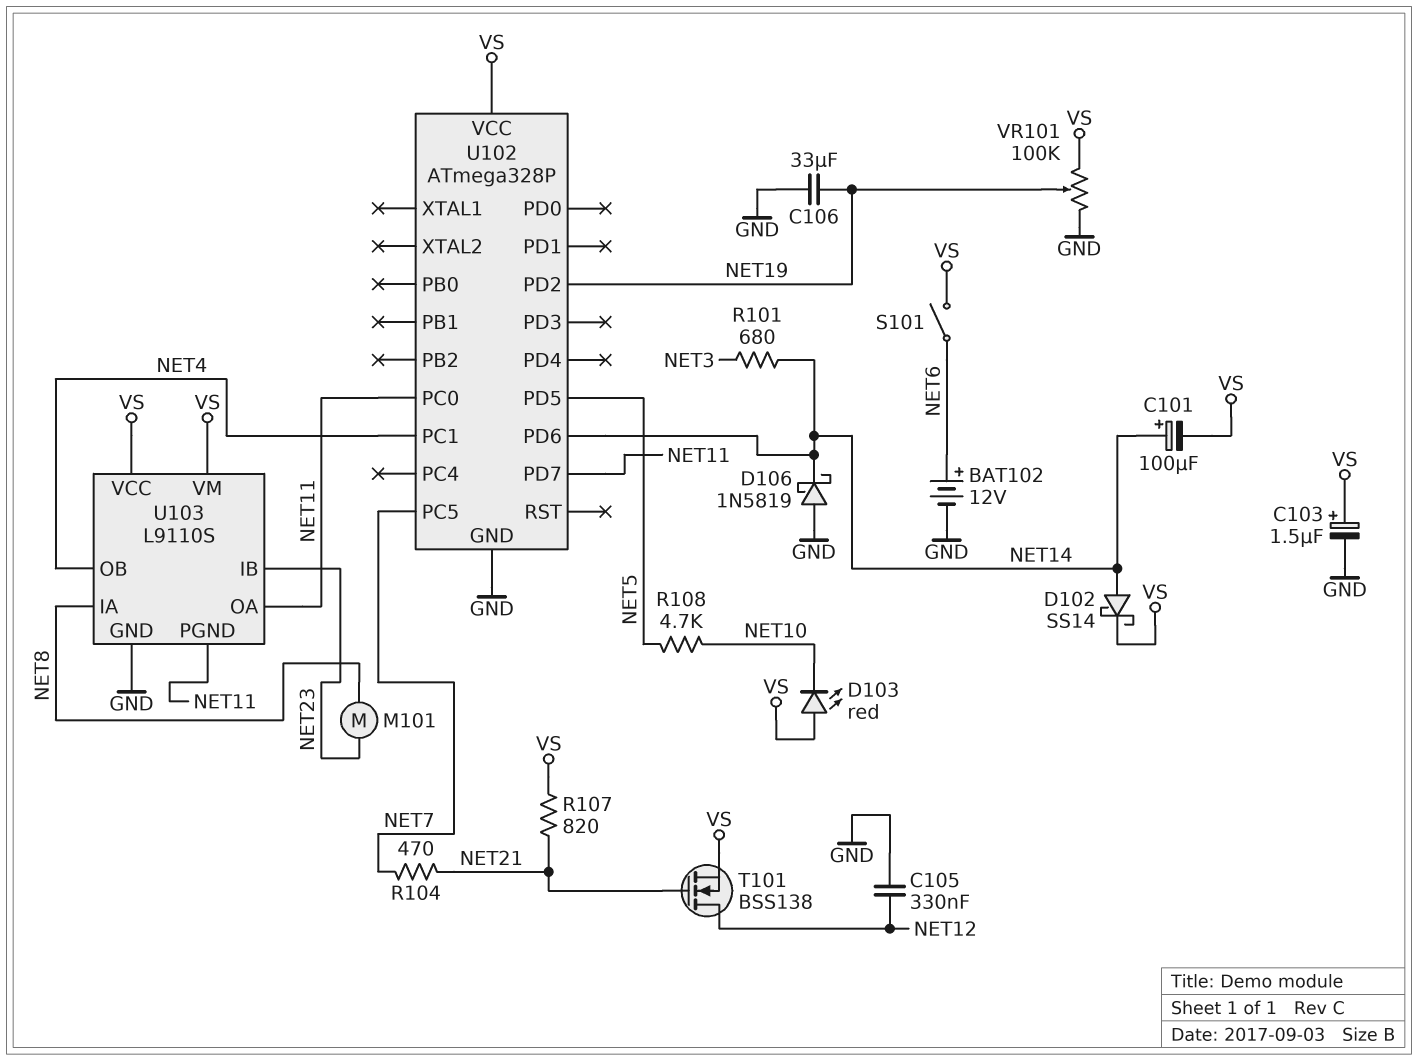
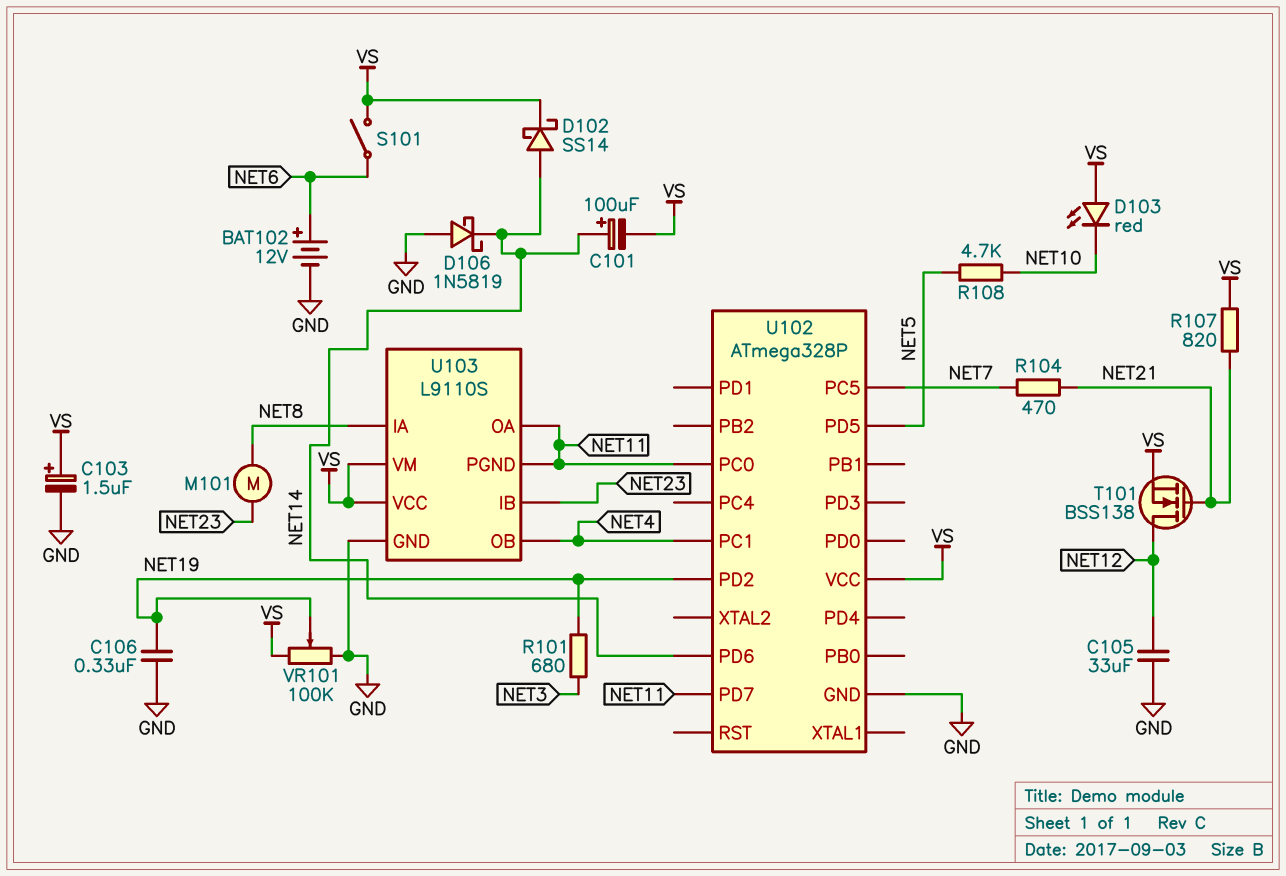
C105: 330nF (GND, NET12) -> 33uF (GND, NET12)
C106: 33uF (GND, NET19) -> 330nF (GND, NET19)
R101: 680 (NET3, NET14) -> 680 (NET3, NET19)

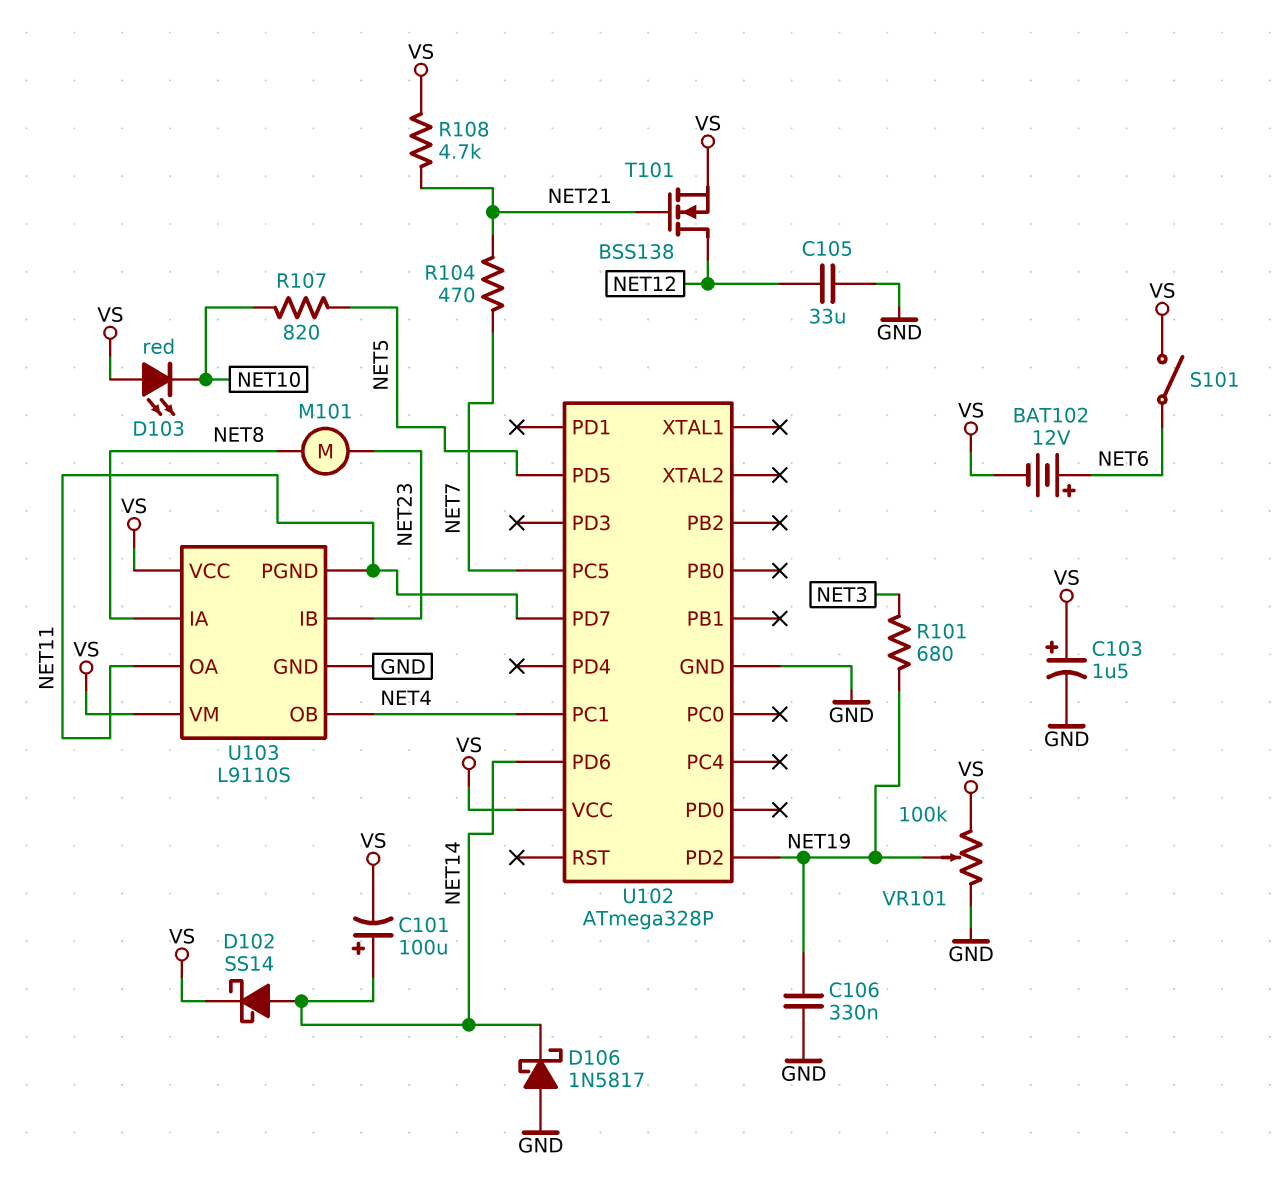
BAT102: 12V (plus NET6, minus GND) -> 12V (plus NET6, minus VS)
D106: schottky 1N5819 (A GND, K NET14) -> schottky 1N5817 (A GND, K NET14)
R107: 820 (NET21, VS) -> 820 (NET5, NET10)
R108: 4.7k (NET5, NET10) -> 4.7k (NET21, VS)
U102 pin PC0: NET11 -> none

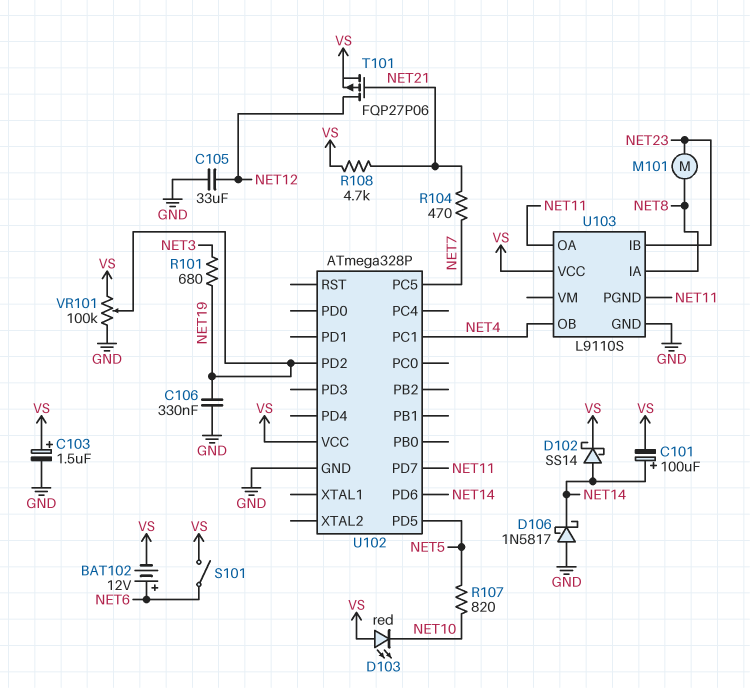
T101: NMOS BSS138 (G NET21, D NET12, S VS) -> PMOS FQP27P06 (G NET21, D NET12, S VS)
U103 pin VM: VS -> none

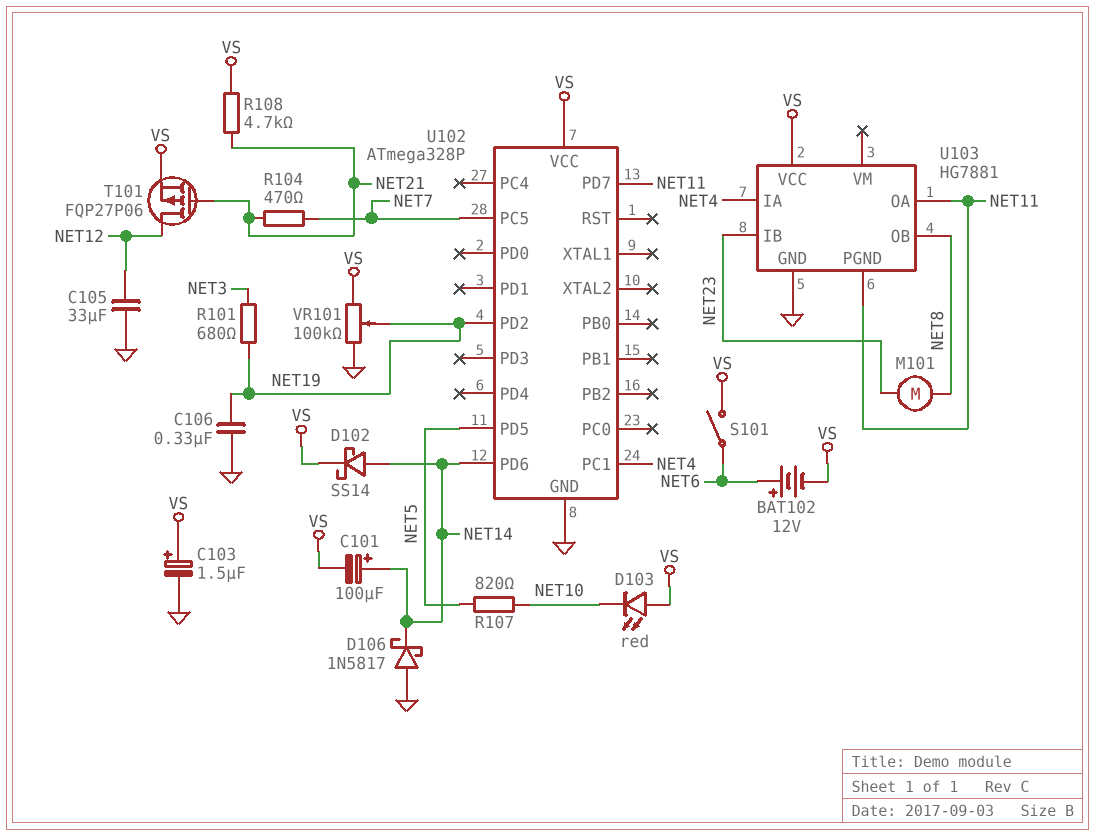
U103: L9110S -> HG7881
U103 pin IA: NET8 -> NET4
U103 pin OB: NET4 -> NET8

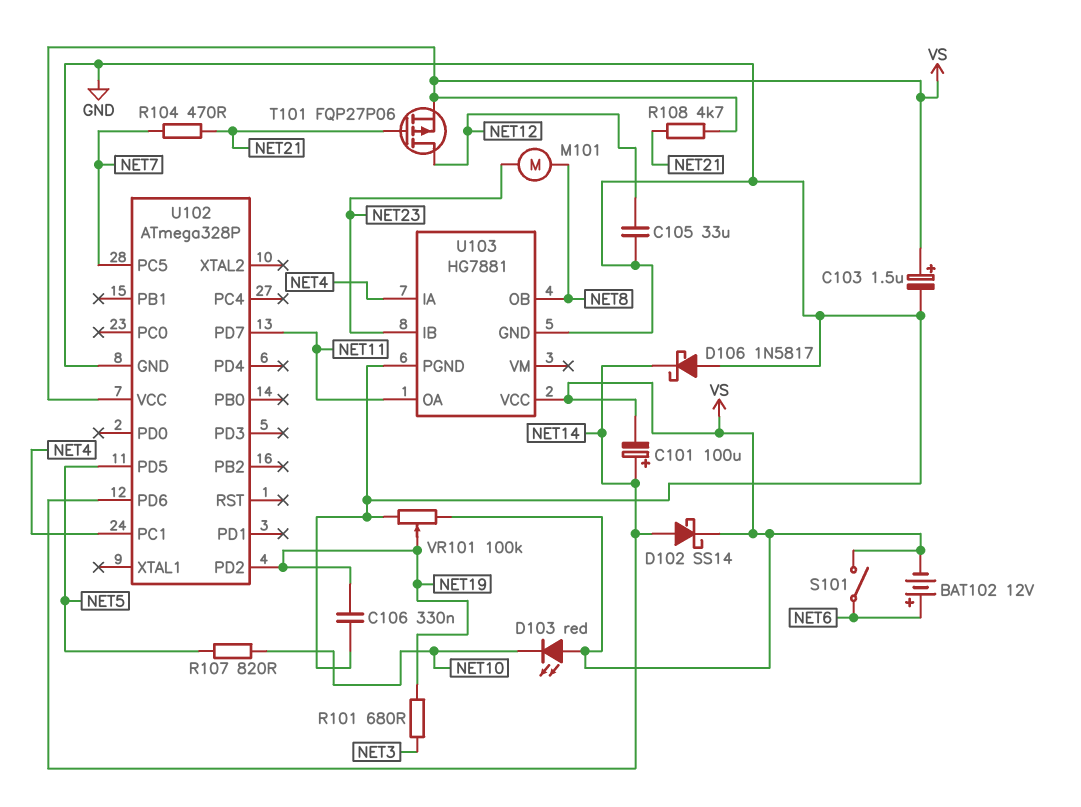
U103 pin PGND: NET11 -> GND

